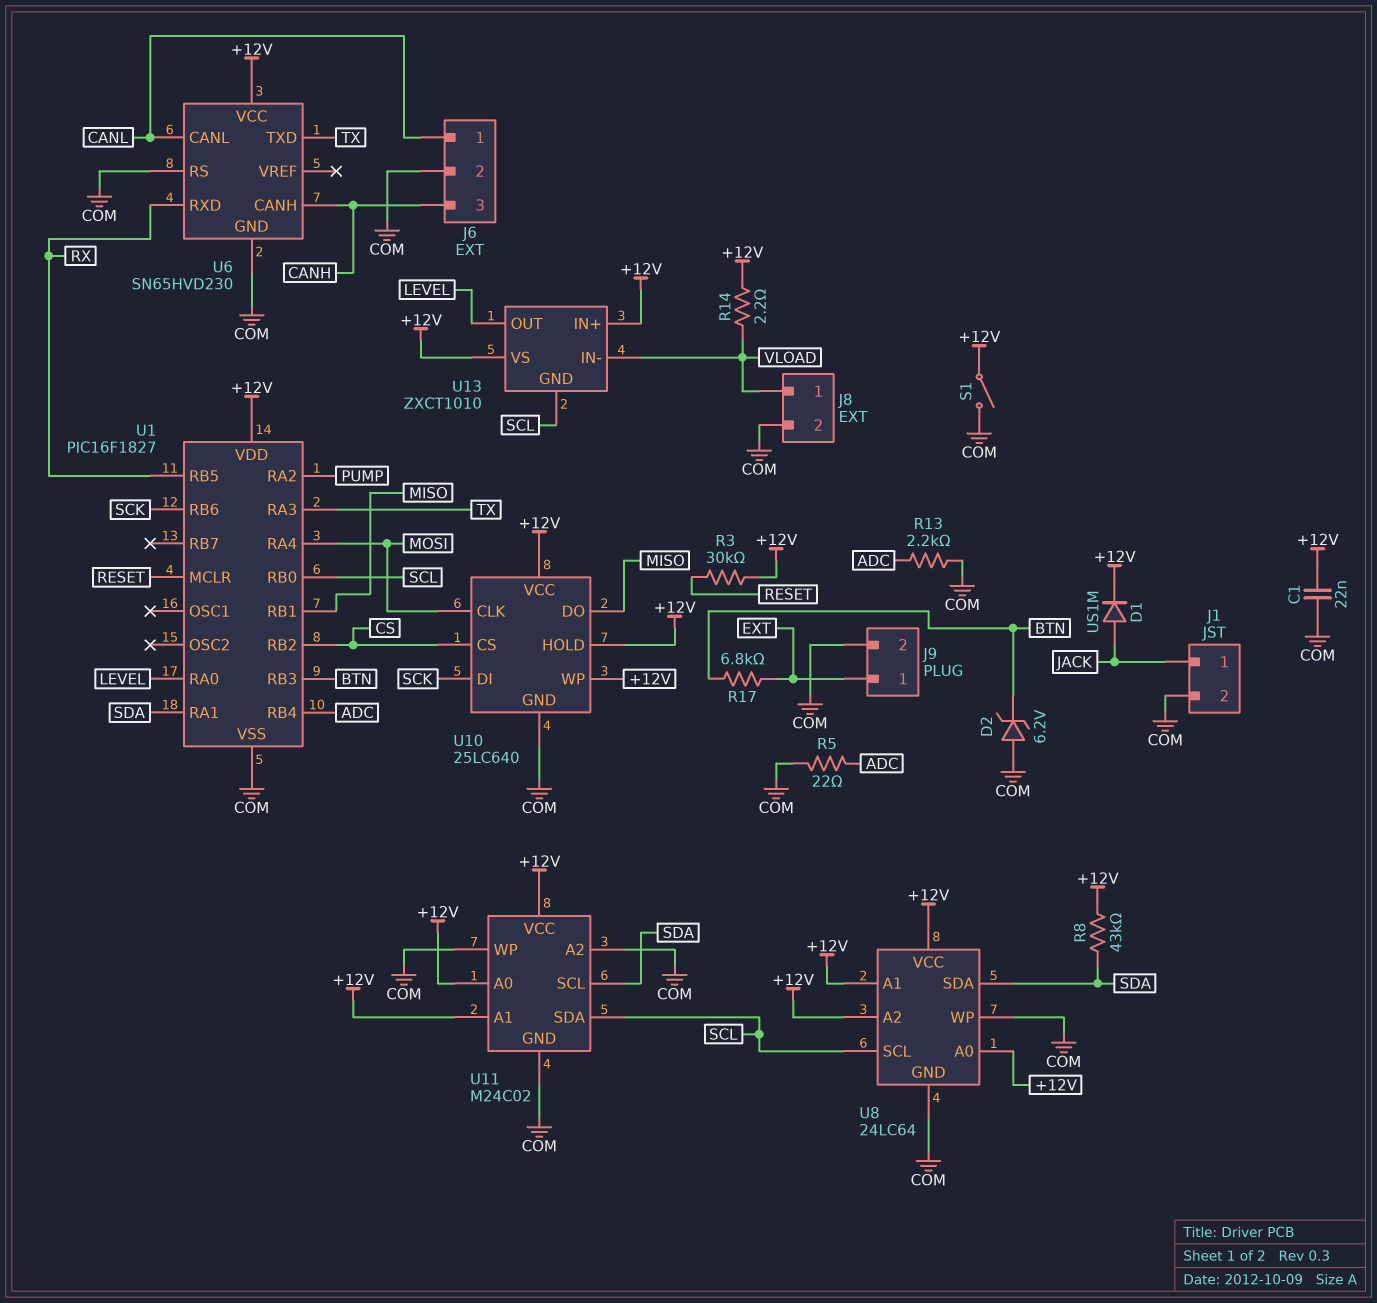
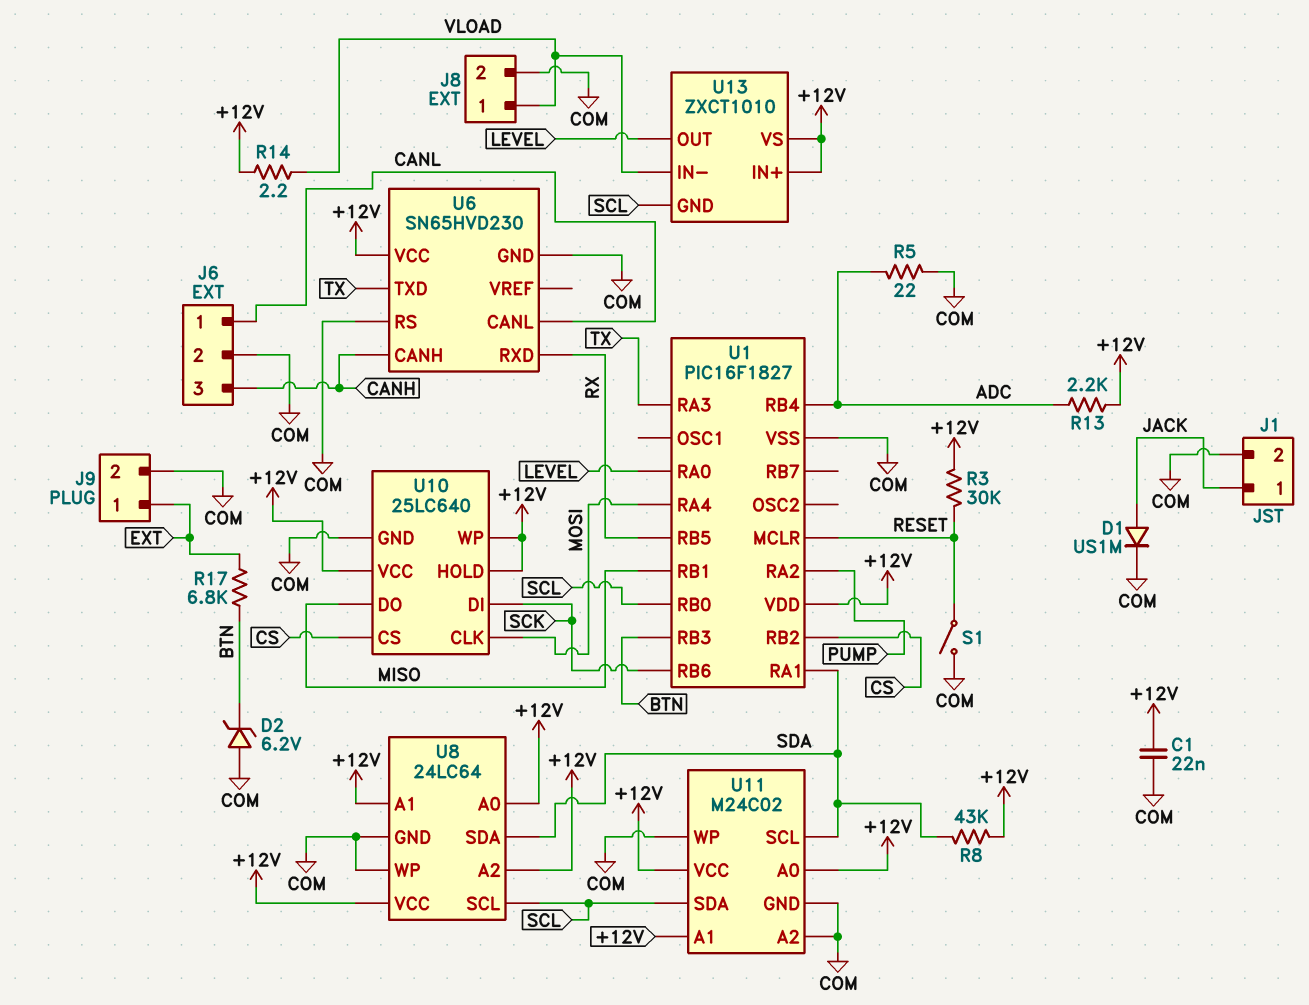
D1: diode US1M (A JACK, K +12V) -> diode US1M (A JACK, K COM)
R13: 2.2k (ADC, COM) -> 2.2k (+12V, ADC)
S1: switch (+12V, COM) -> switch (COM, RESET)

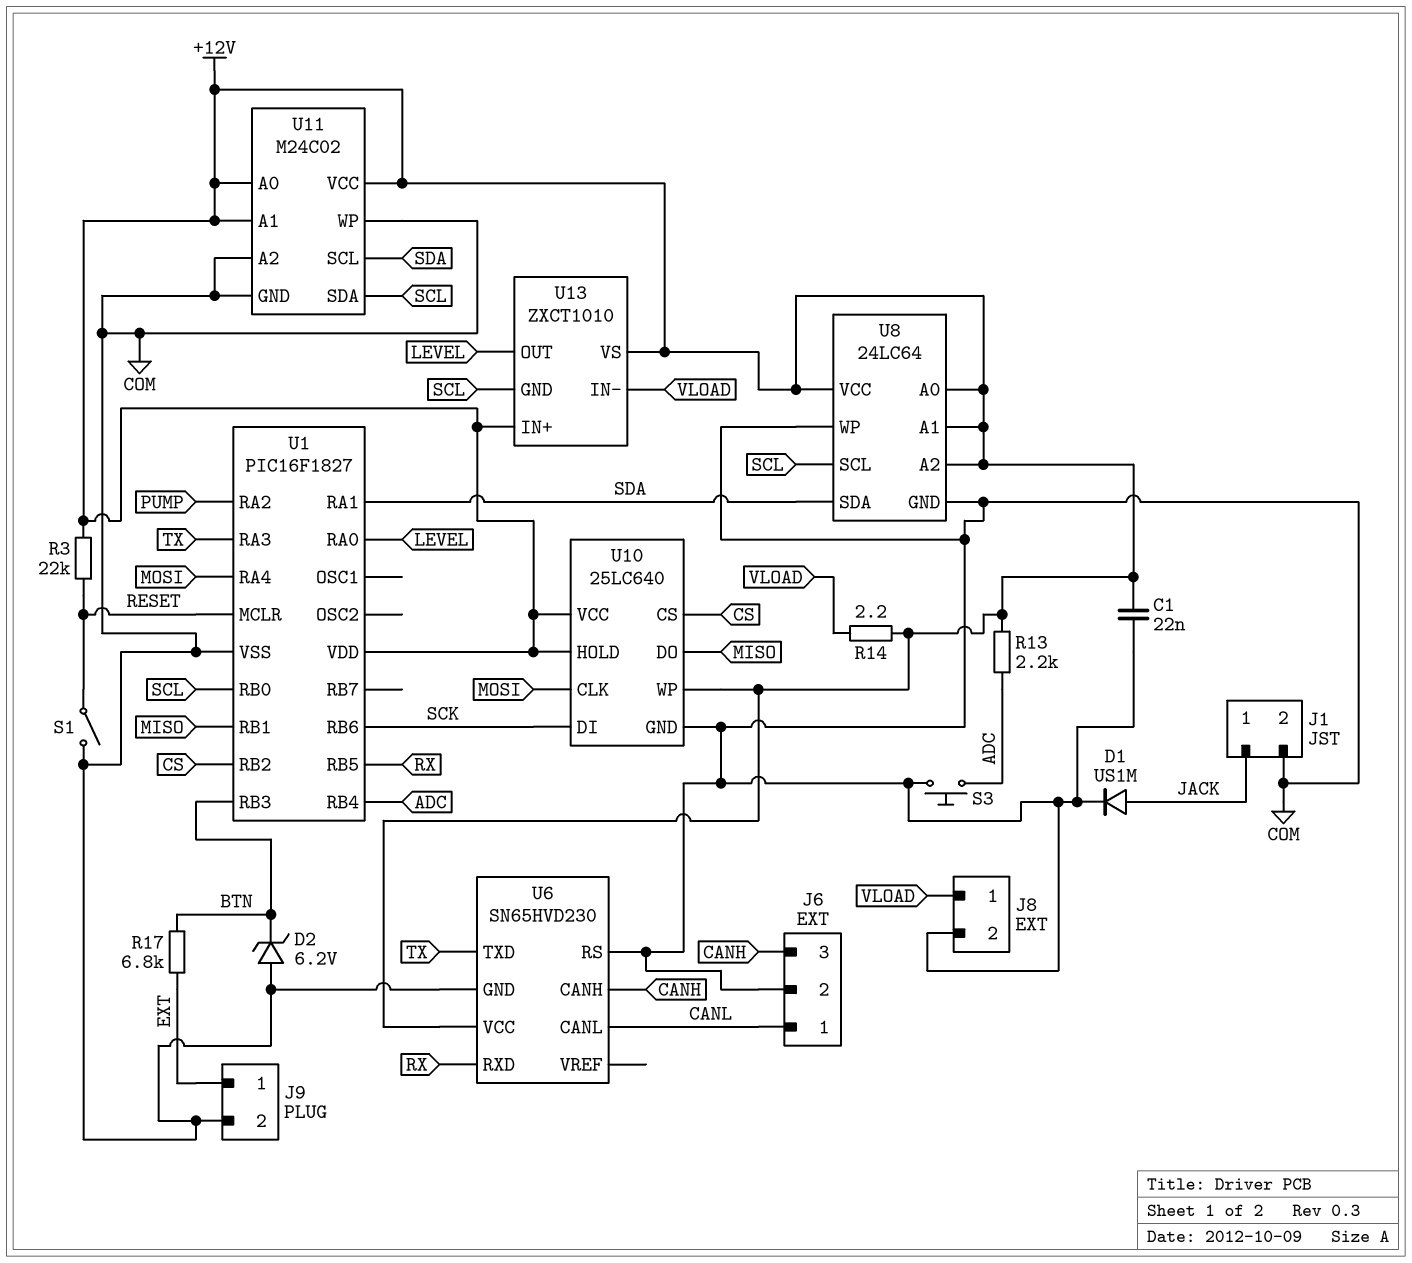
R3: 30k (+12V, RESET) -> 22k (+12V, RESET)
R5: 22 (ADC, COM) -> none
R8: 43k (+12V, SDA) -> none
S3: none -> button (ADC, COM)

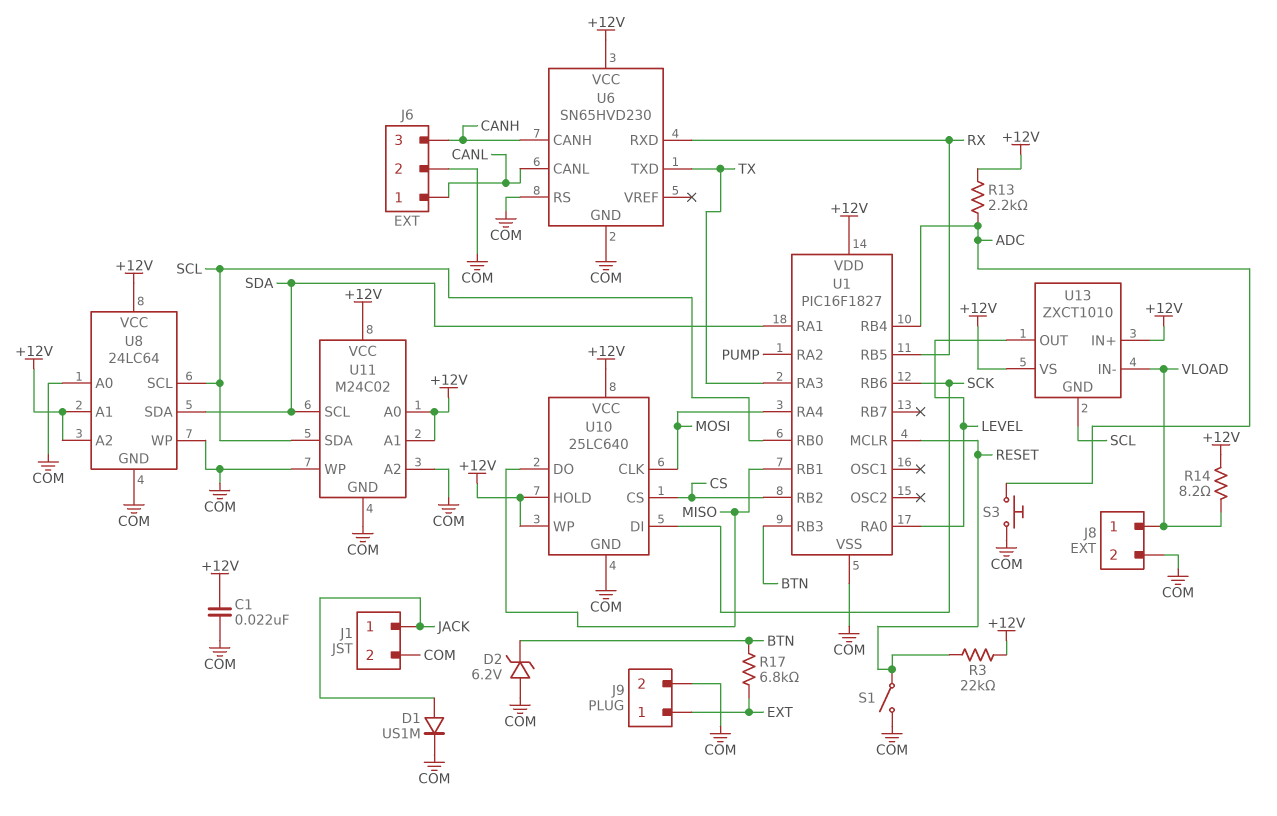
R14: 2.2 (+12V, VLOAD) -> 8.2 (+12V, VLOAD)
U8 pin A0: +12V -> COM

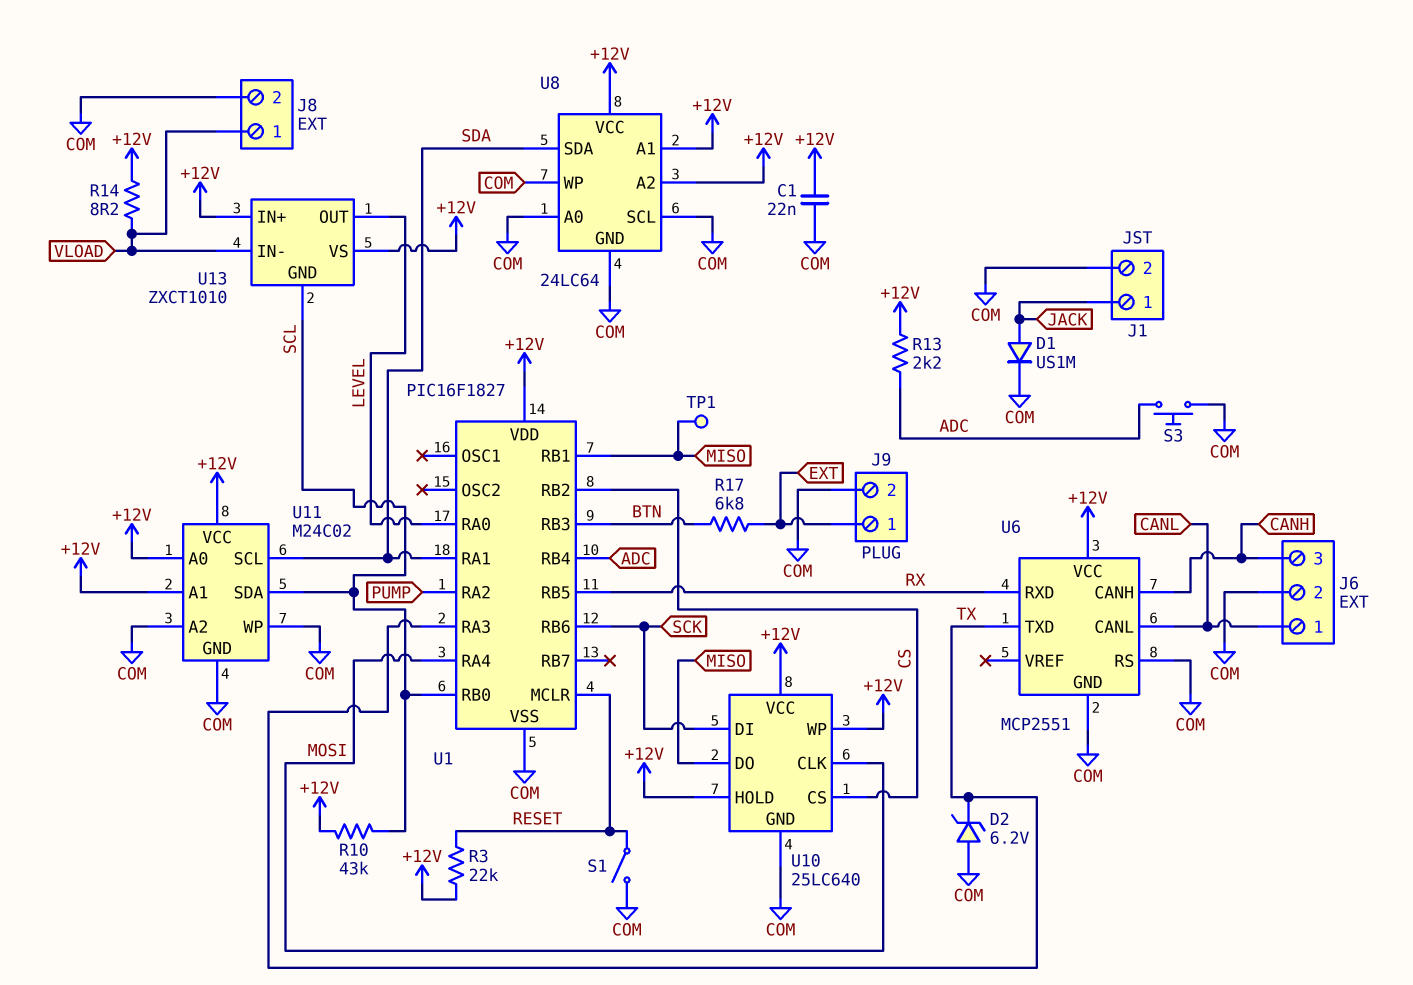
D2: zener 6.2V (A COM, K BTN) -> zener 6.2V (A COM, K TX)
R10: none -> 43k (+12V, SCL)
TP1: none -> test point (MISO)
U6: SN65HVD230 -> MCP2551
U8 pin SCL: SCL -> COM

